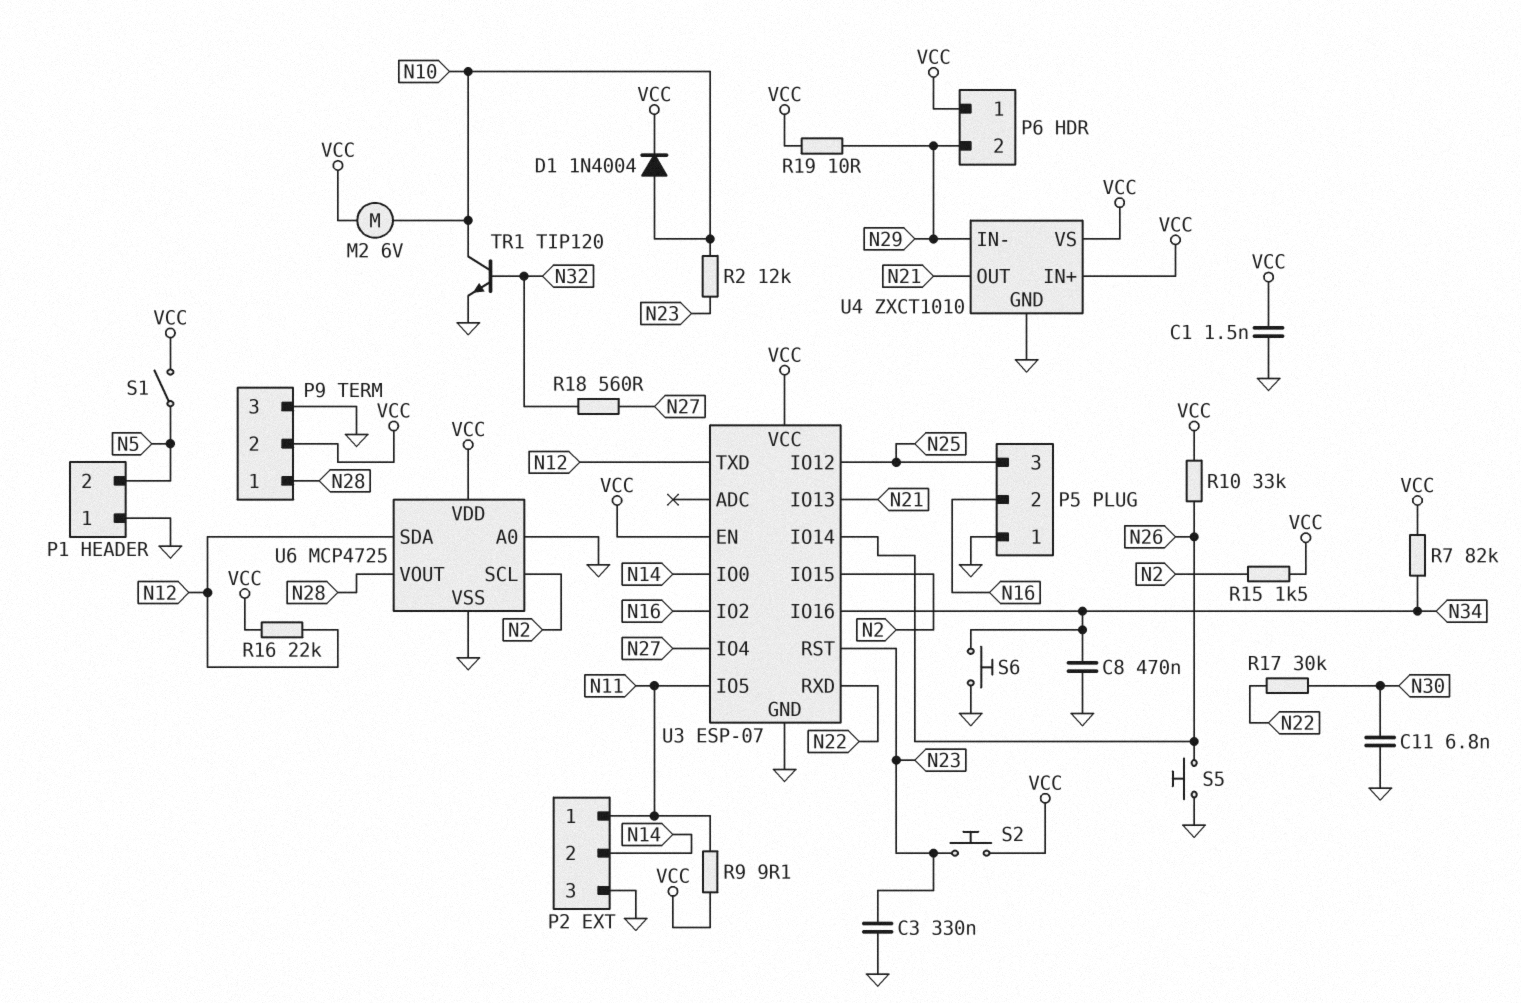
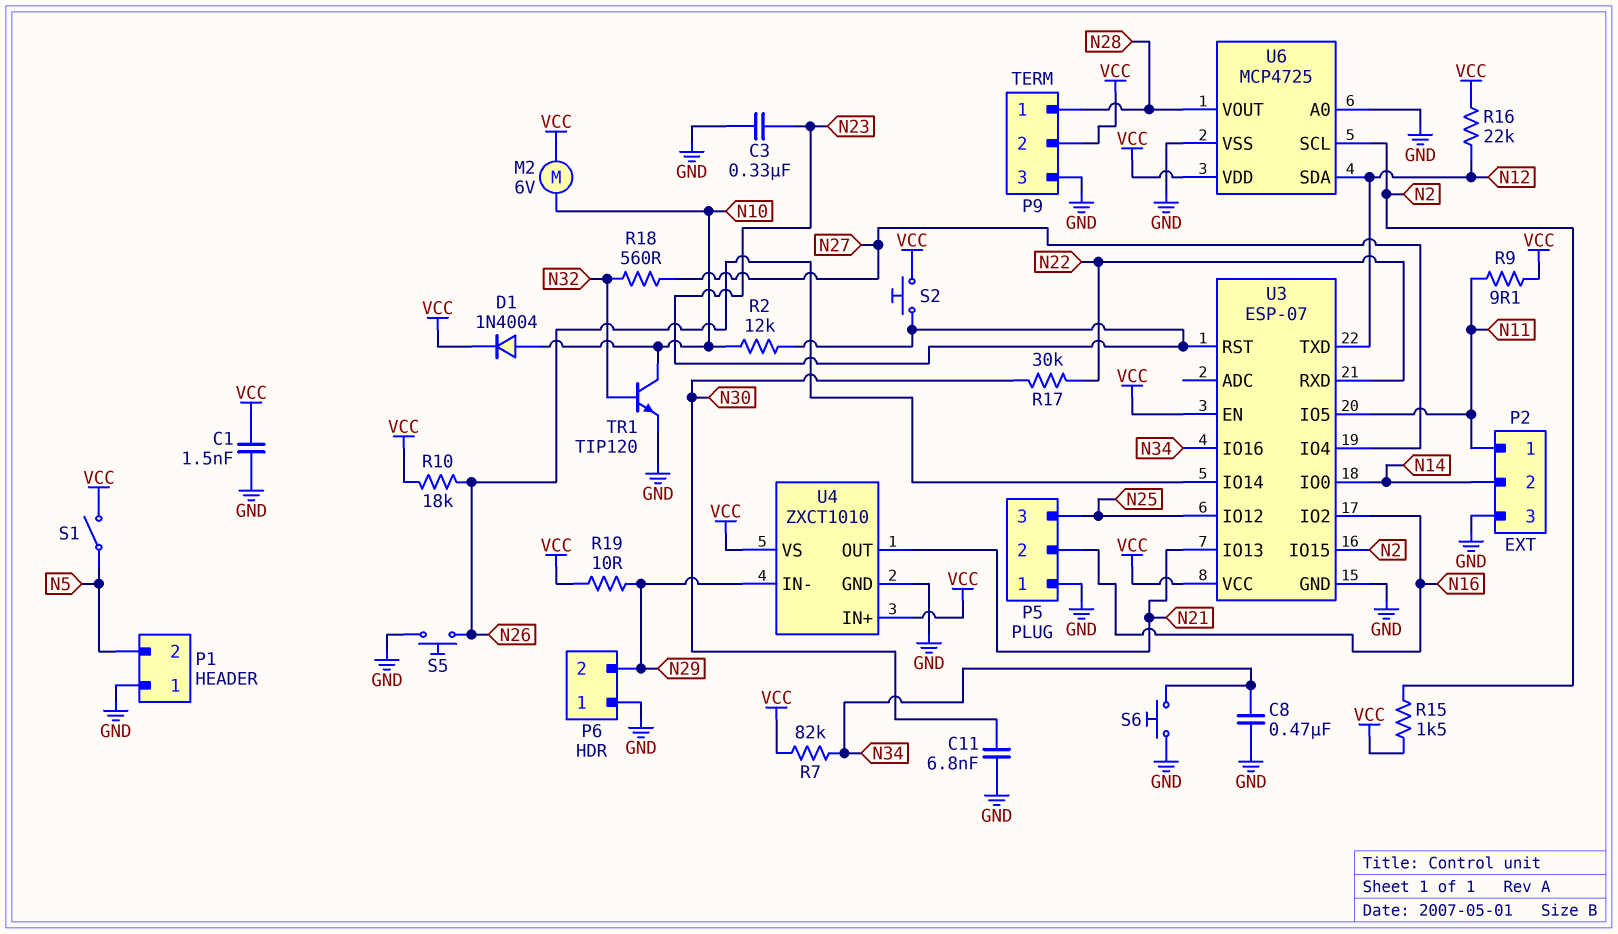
P6 pin 1: VCC -> GND
R10: 33k (N26, VCC) -> 18k (N26, VCC)

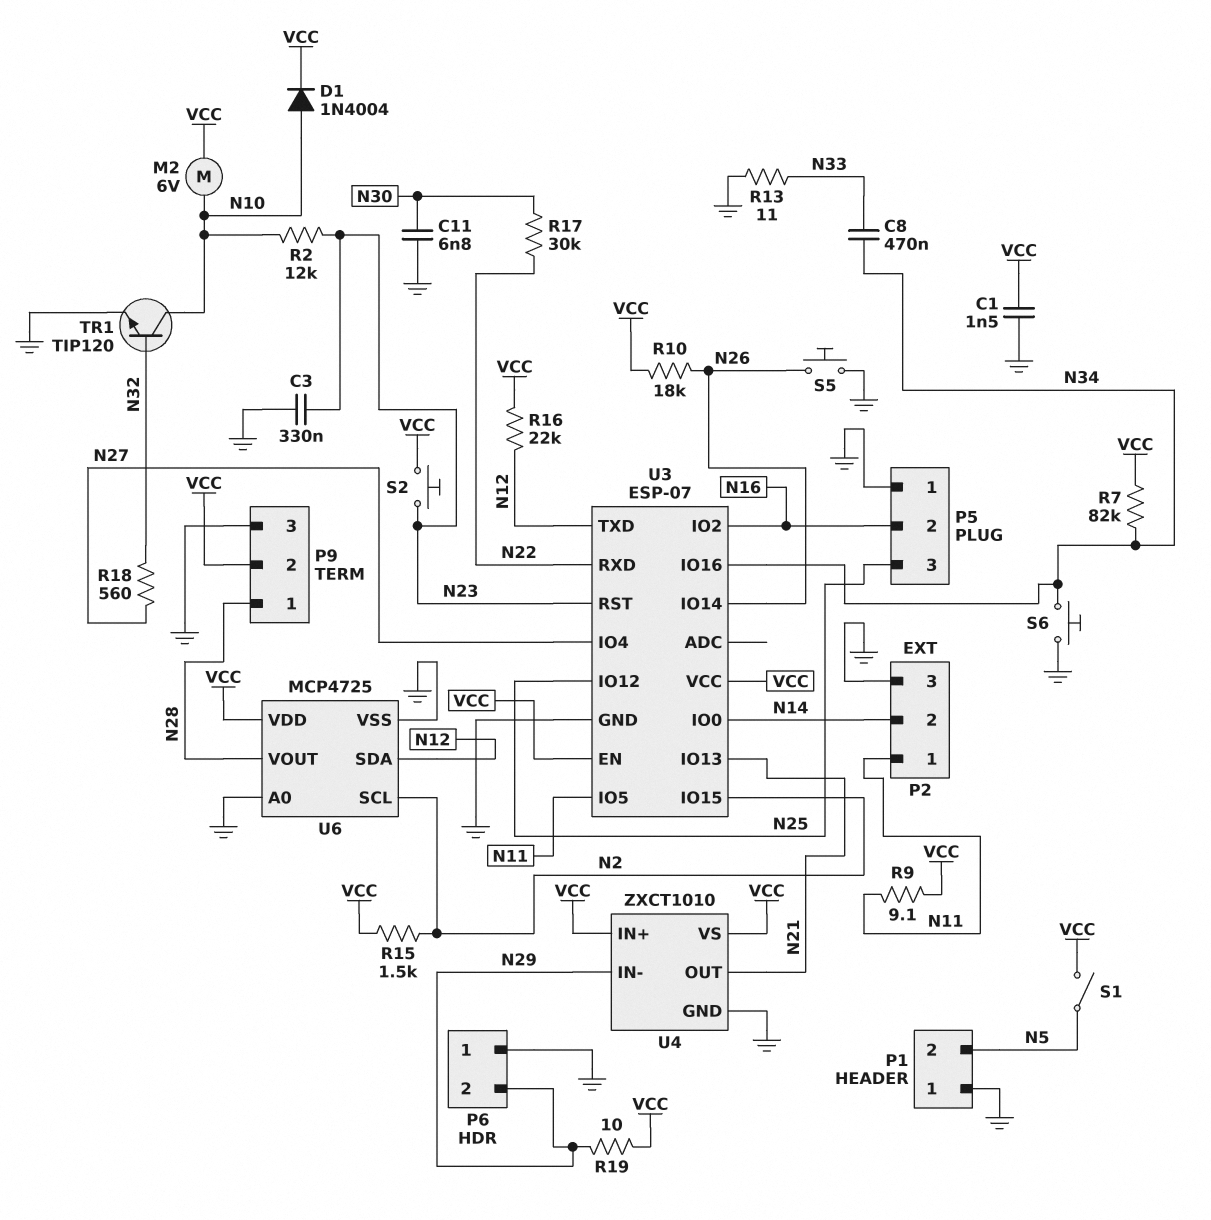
C8: 470nF (GND, N34) -> 470nF (N33, N34)
R13: none -> 11 (GND, N33)

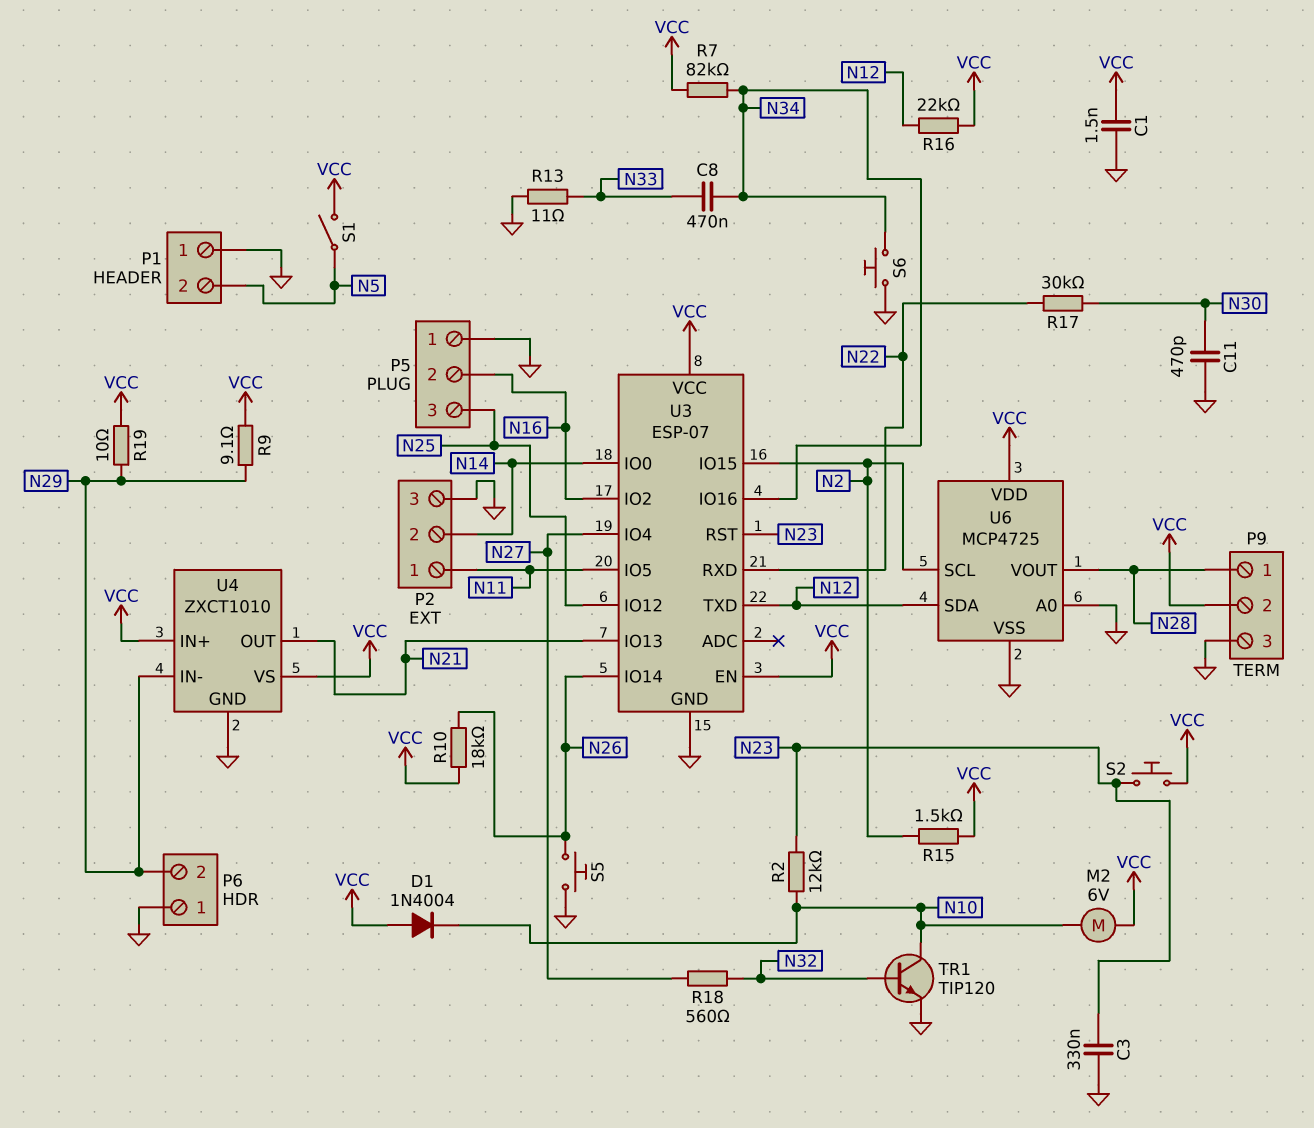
C11: 6.8nF (GND, N30) -> 470pF (GND, N30)
D1: diode 1N4004 (A N10, K VCC) -> diode 1N4004 (A VCC, K N10)
R9: 9.1 (N11, VCC) -> 9.1 (N29, VCC)

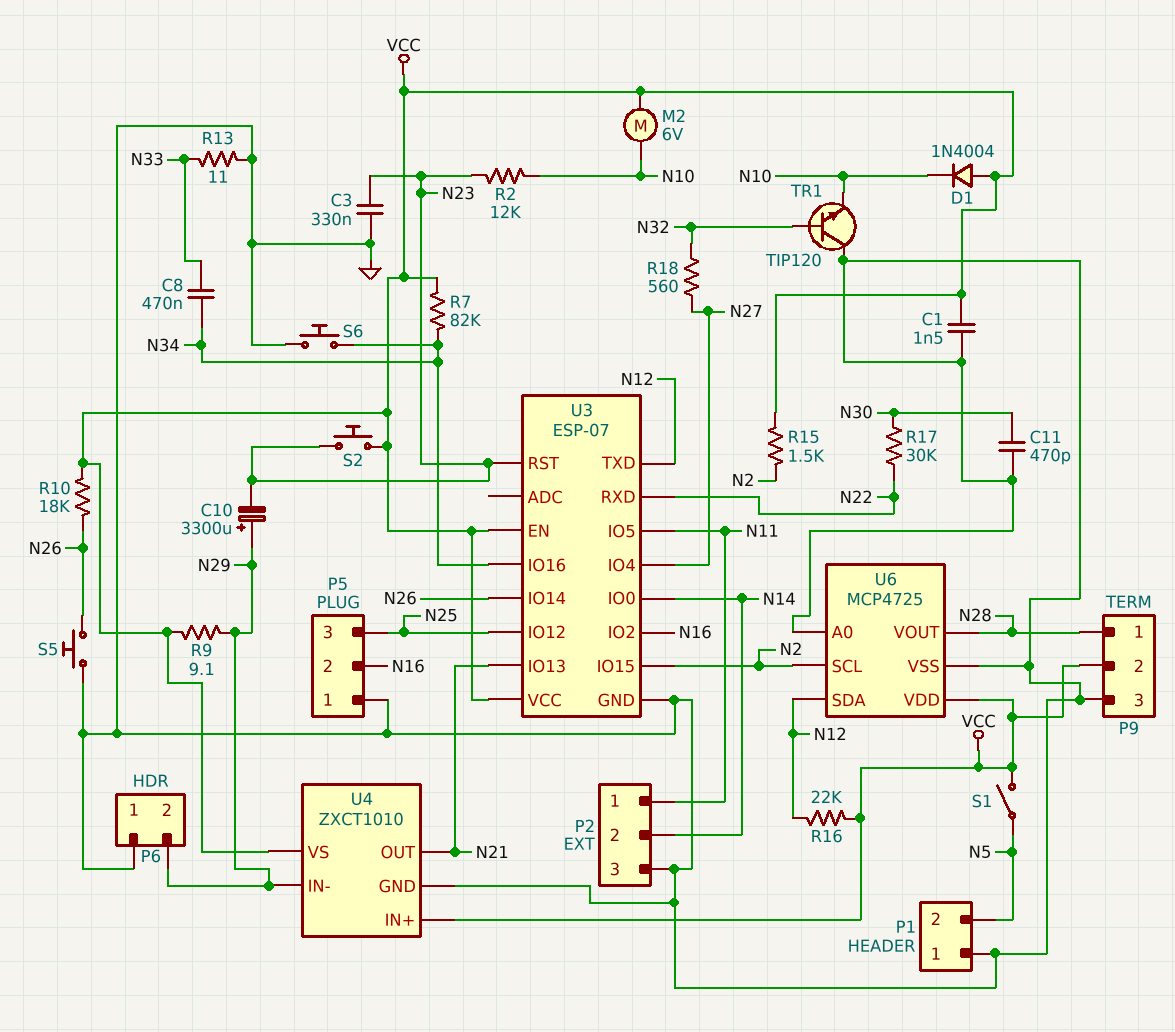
C10: none -> 3300uF (plus N29, minus N23)
R19: 10 (N29, VCC) -> none
TR1: NPN TIP120 (B N32, C N10, E GND) -> NPN TIP120 (B N32, C GND, E N10)

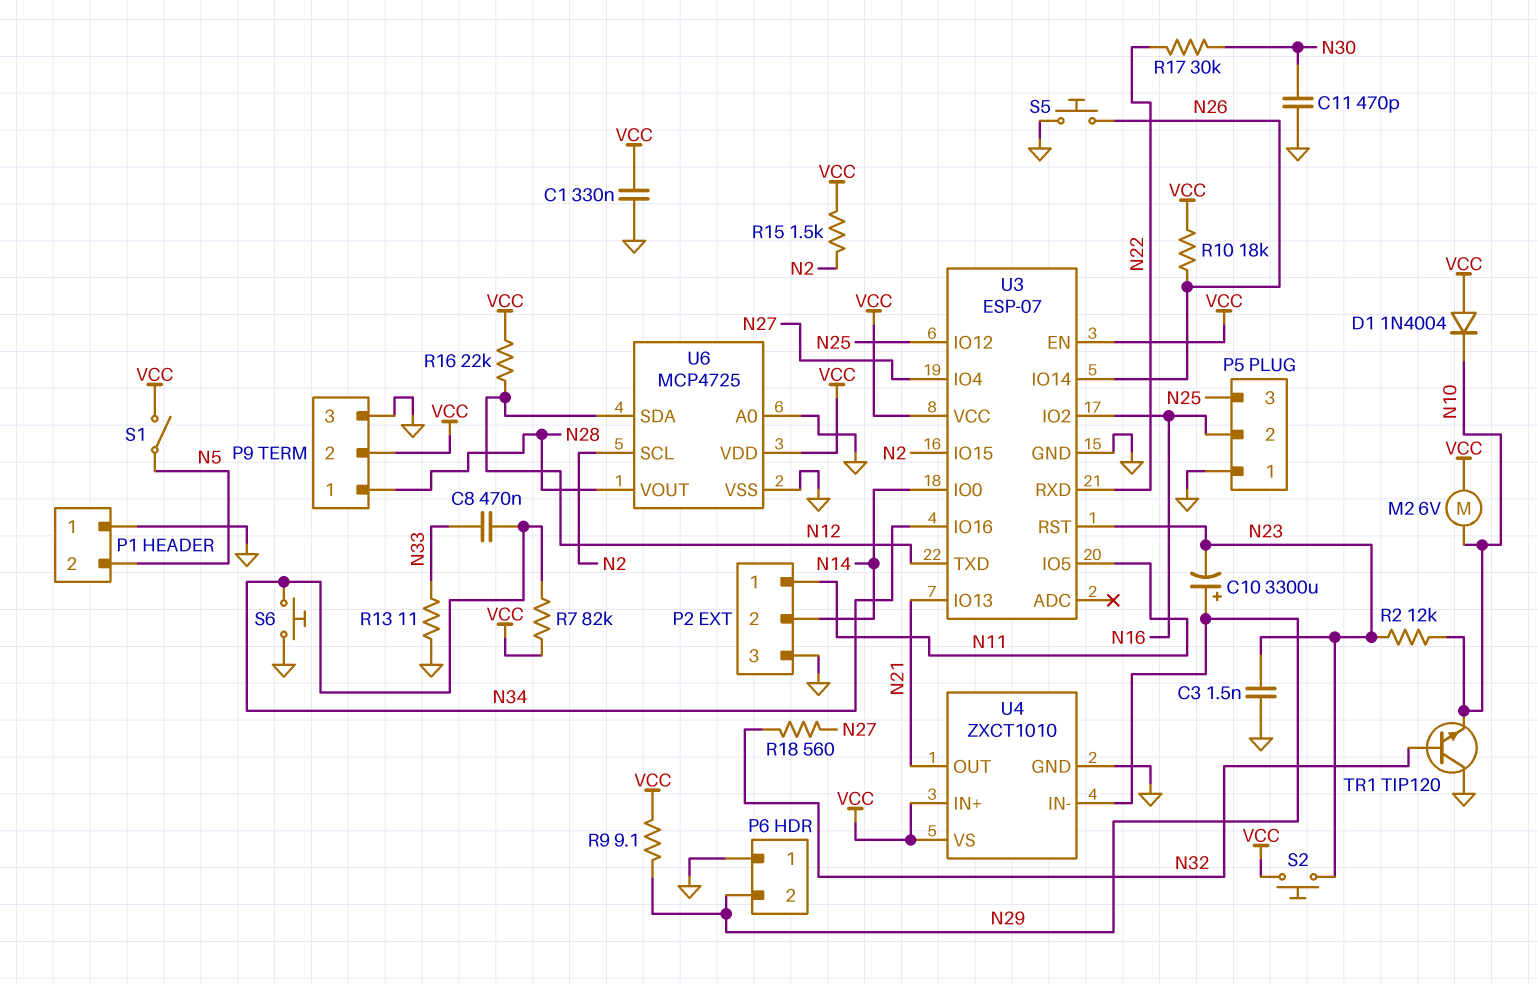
C1: 1.5nF (GND, VCC) -> 330nF (GND, VCC)
C3: 330nF (GND, N23) -> 1.5nF (GND, N23)

